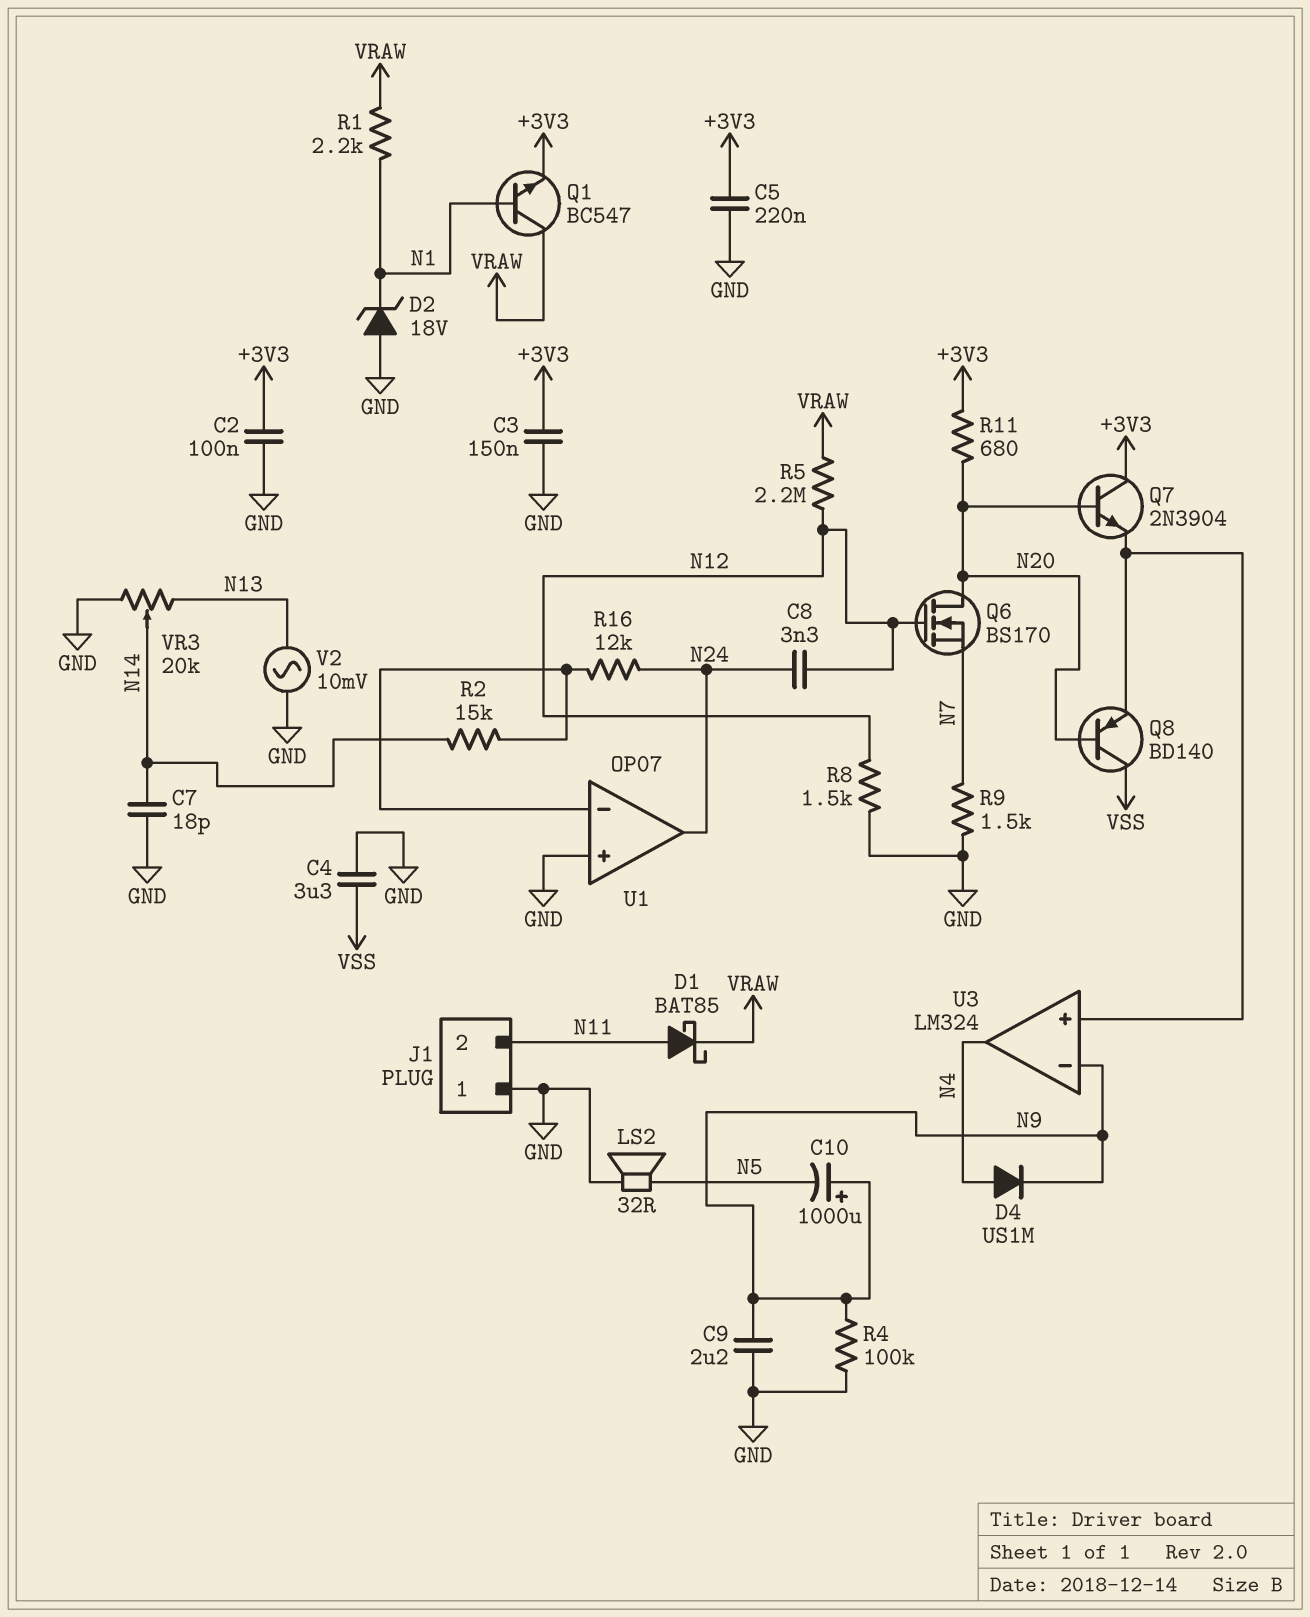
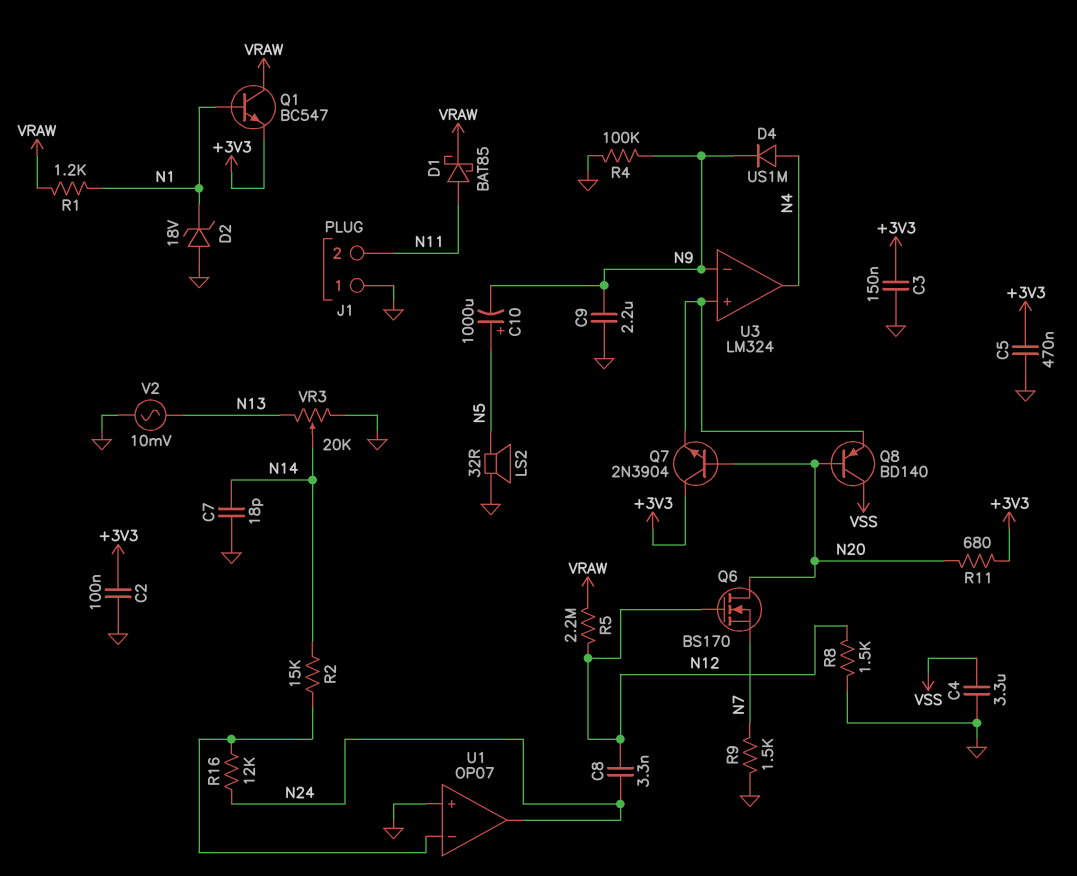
C5: 220nF (+3V3, GND) -> 470nF (+3V3, GND)
C10: 1000uF (plus N9, minus N5) -> 1000uF (plus N5, minus N9)
R1: 2.2k (N1, VRAW) -> 1.2k (N1, VRAW)

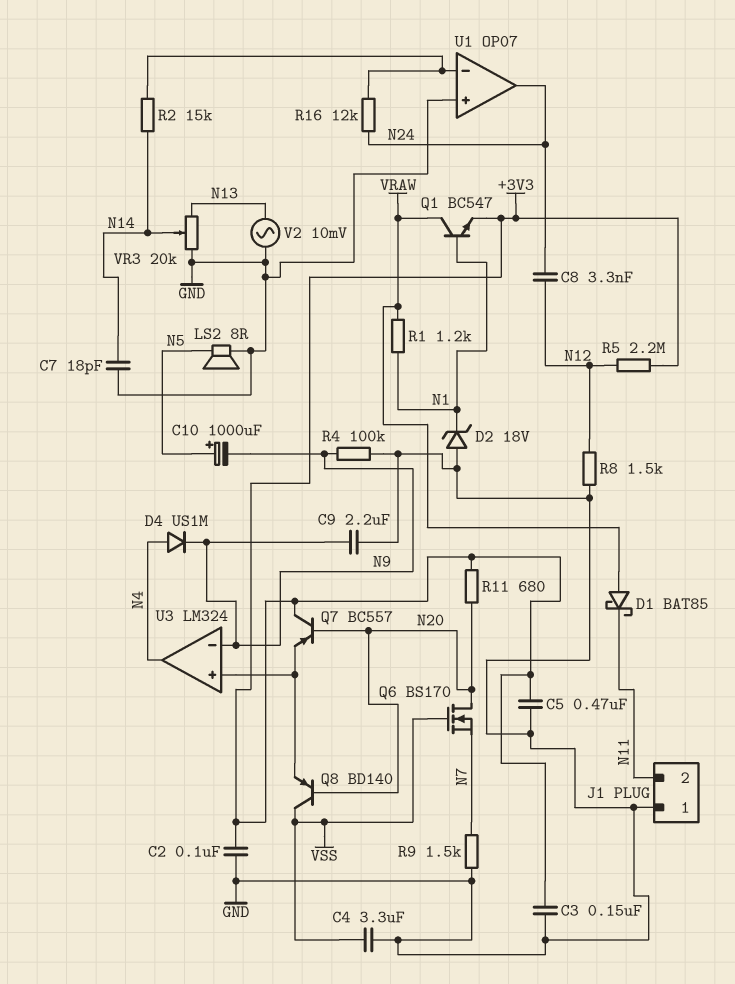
D1: schottky BAT85 (A N11, K VRAW) -> schottky BAT85 (A VRAW, K N11)
LS2: speaker 32R (GND, N5) -> speaker 8R (GND, N5)
Q6: NMOS BS170 (G N12, D N20, S N7) -> NMOS BS170 (G VSS, D N20, S N7)
Q7: NPN 2N3904 (B N20, C +3V3, E U3/in+) -> PNP BC557 (B N20, C +3V3, E U3/in+)
R5: 2.2M (N12, VRAW) -> 2.2M (+3V3, N12)

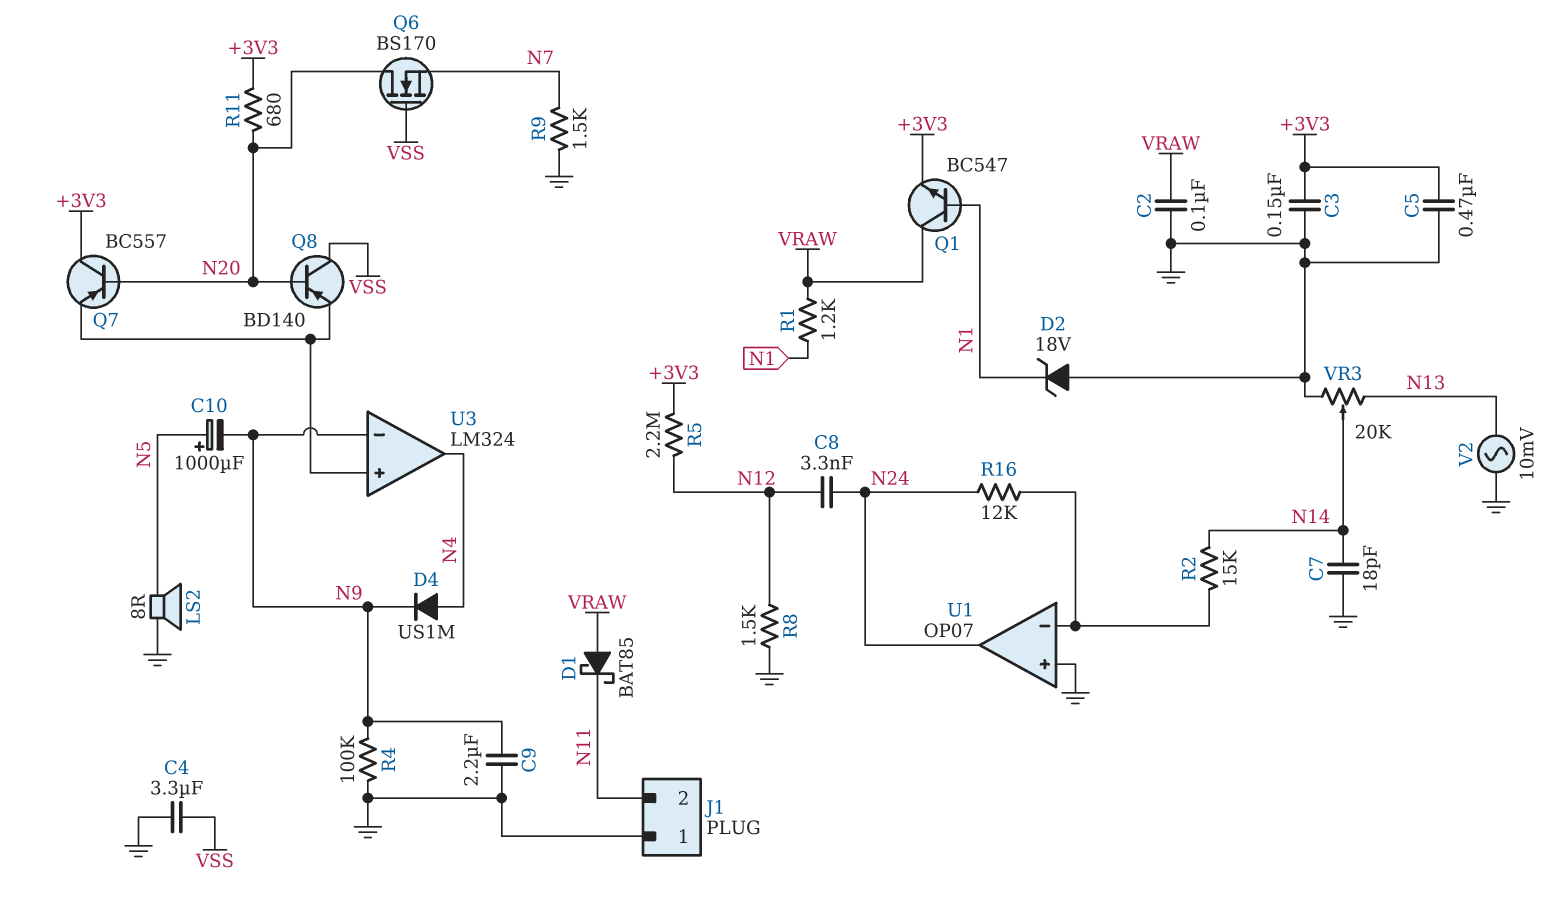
C2: 100nF (+3V3, GND) -> 100nF (GND, VRAW)

